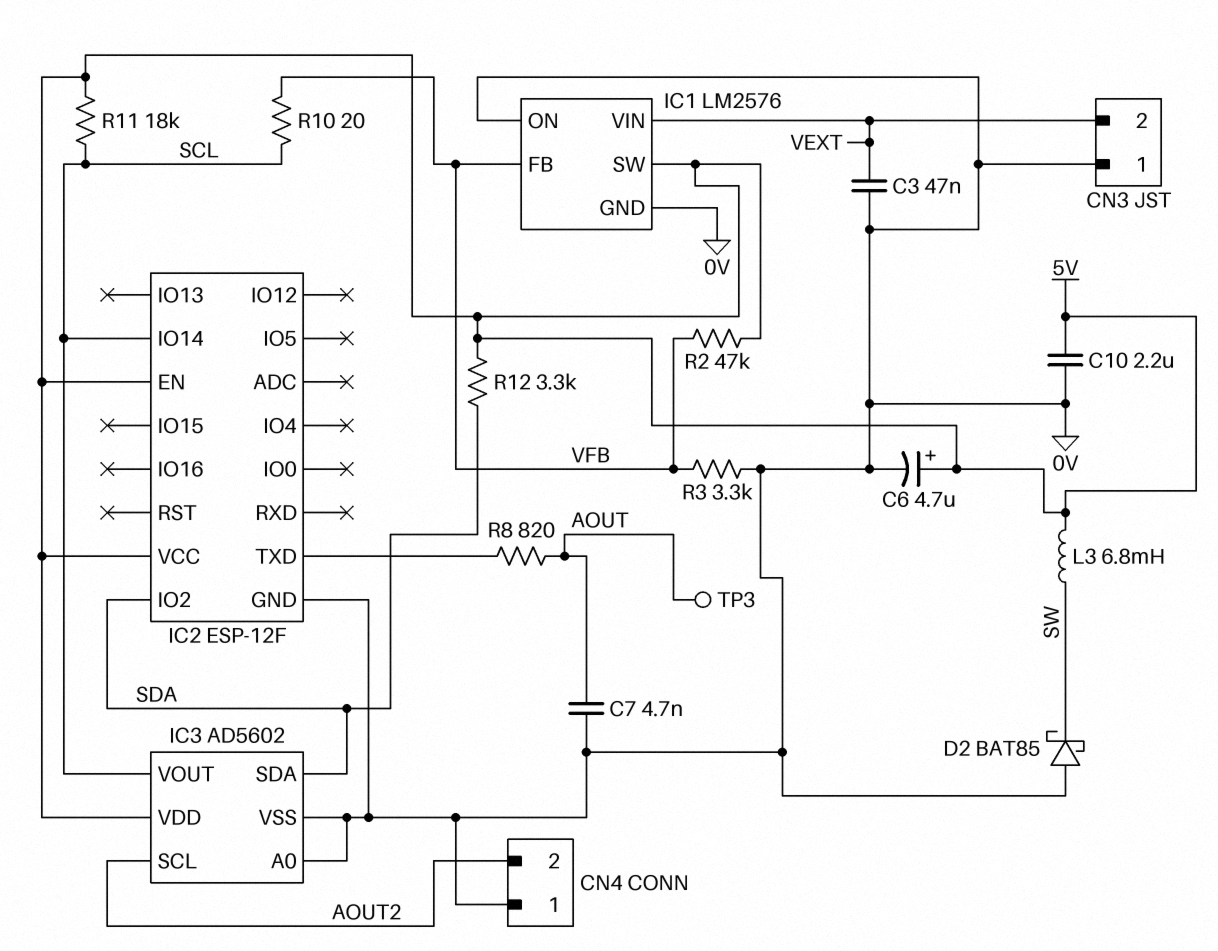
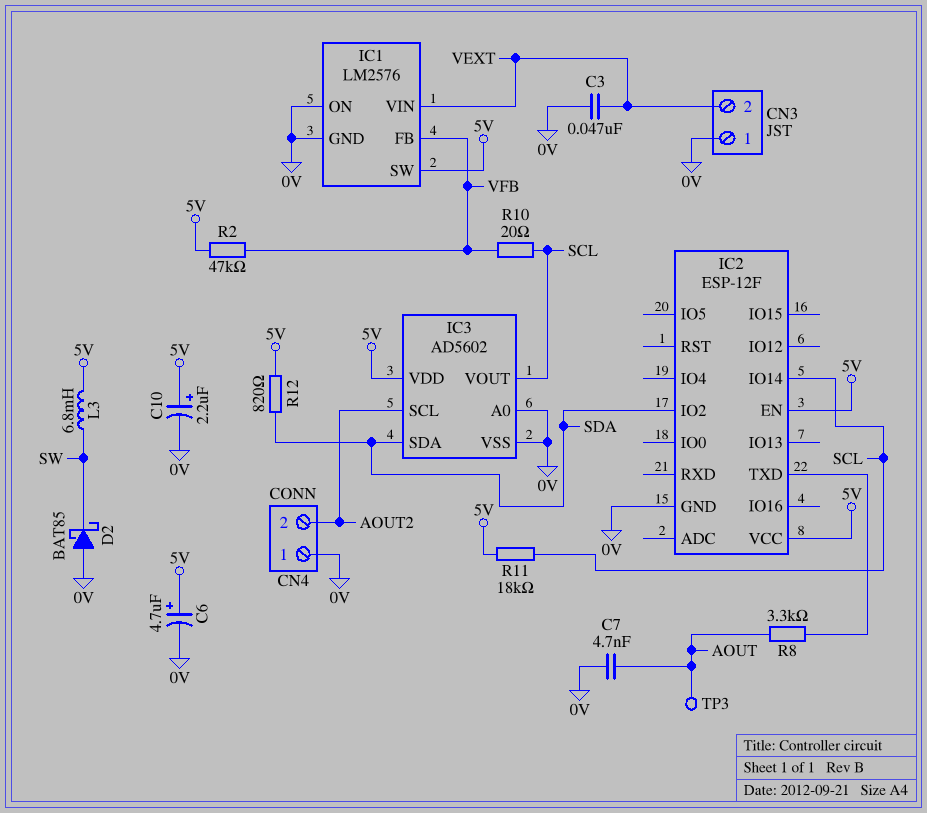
C10: 2.2uF (0V, 5V) -> 2.2uF (plus 5V, minus 0V)
R3: 3.3k (0V, VFB) -> none
R8: 820 (AOUT, IC2/TXD) -> 3.3k (AOUT, IC2/TXD)
R12: 3.3k (5V, SDA) -> 820 (5V, SDA)

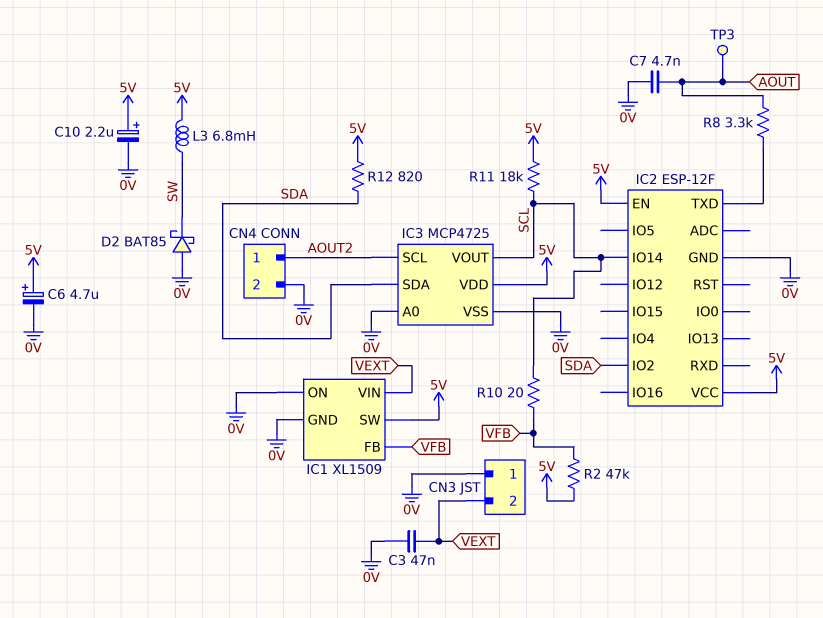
CN4 pin 1: 0V -> AOUT2
CN4 pin 2: AOUT2 -> 0V
IC1: LM2576 -> XL1509
IC3: AD5602 -> MCP4725

